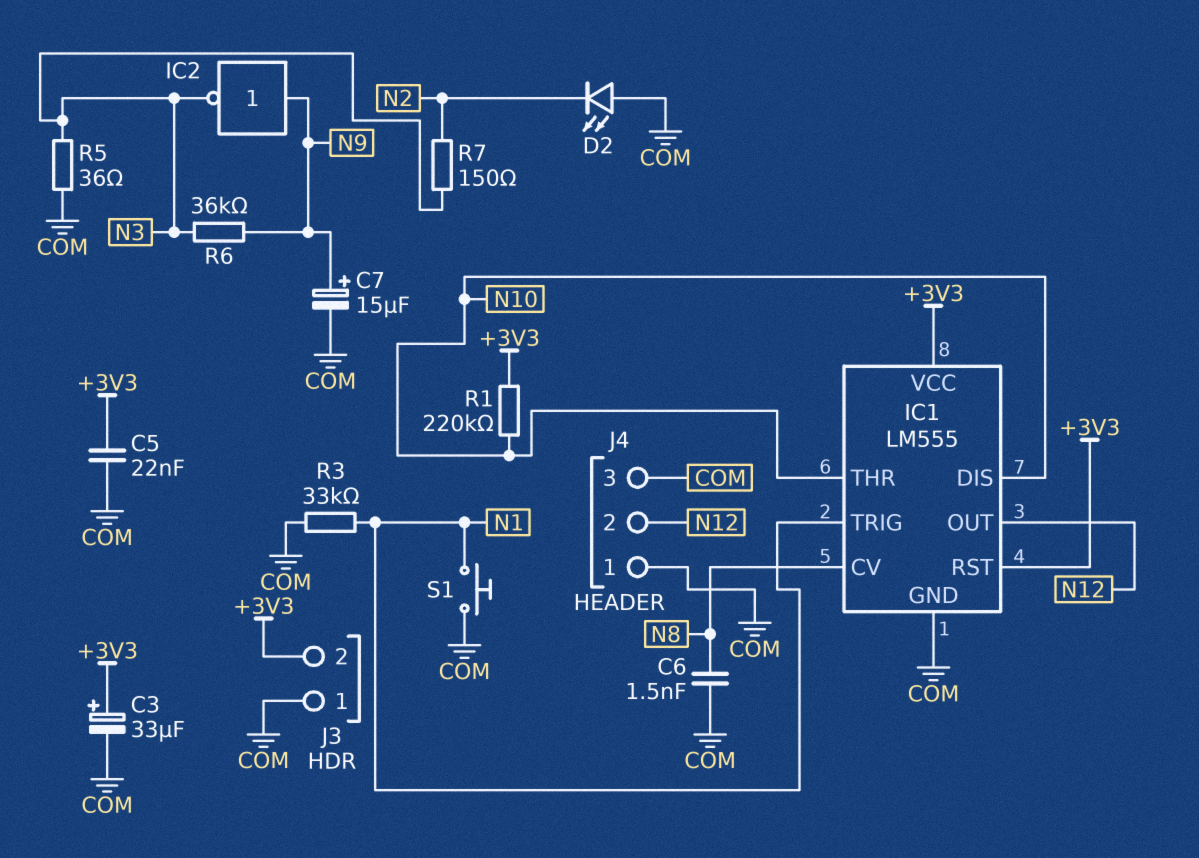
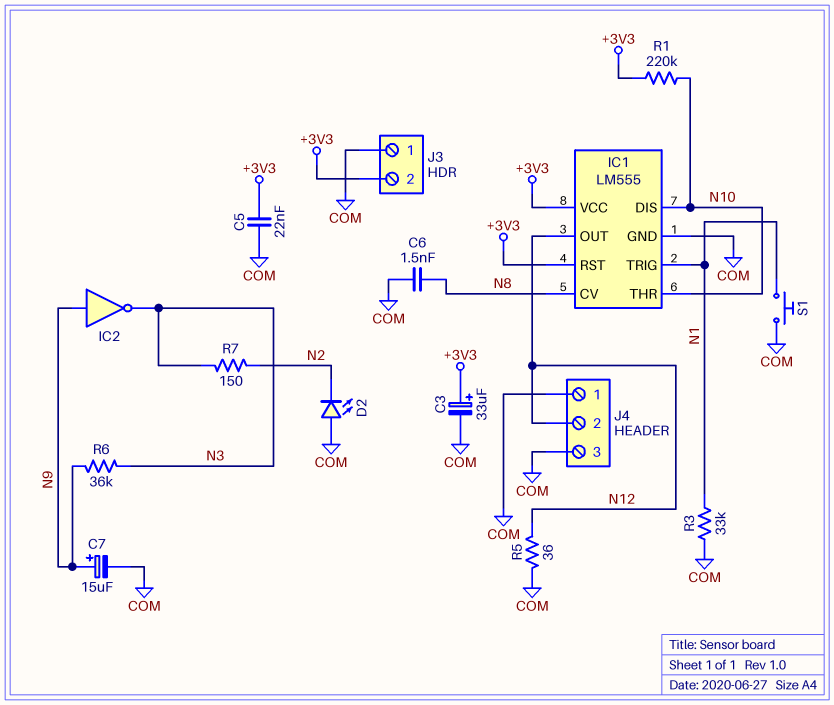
R5: 36 (COM, N3) -> 36 (COM, N12)

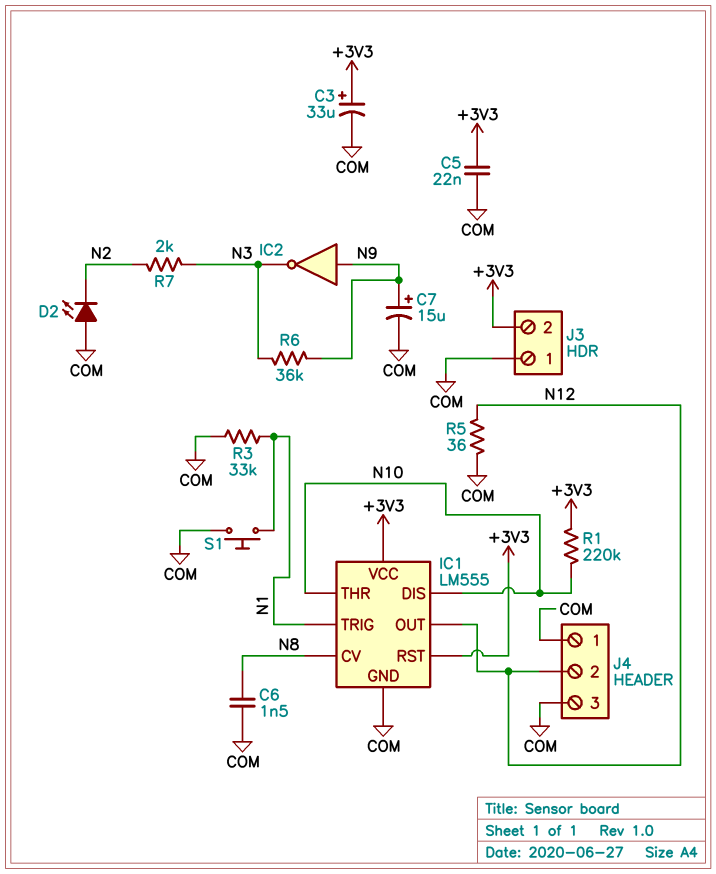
R7: 150 (N2, N3) -> 2k (N2, N3)

